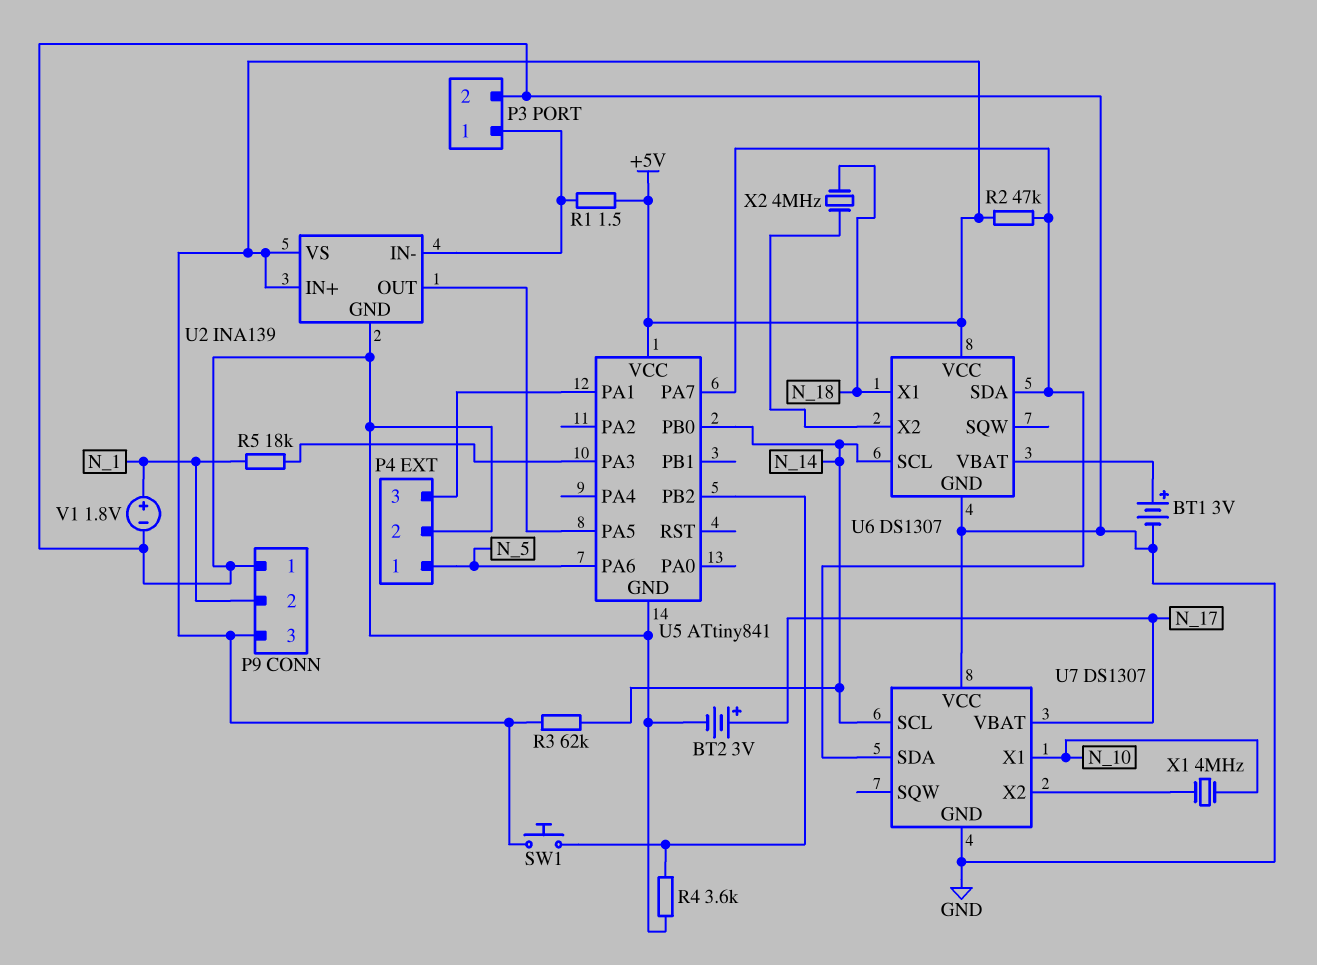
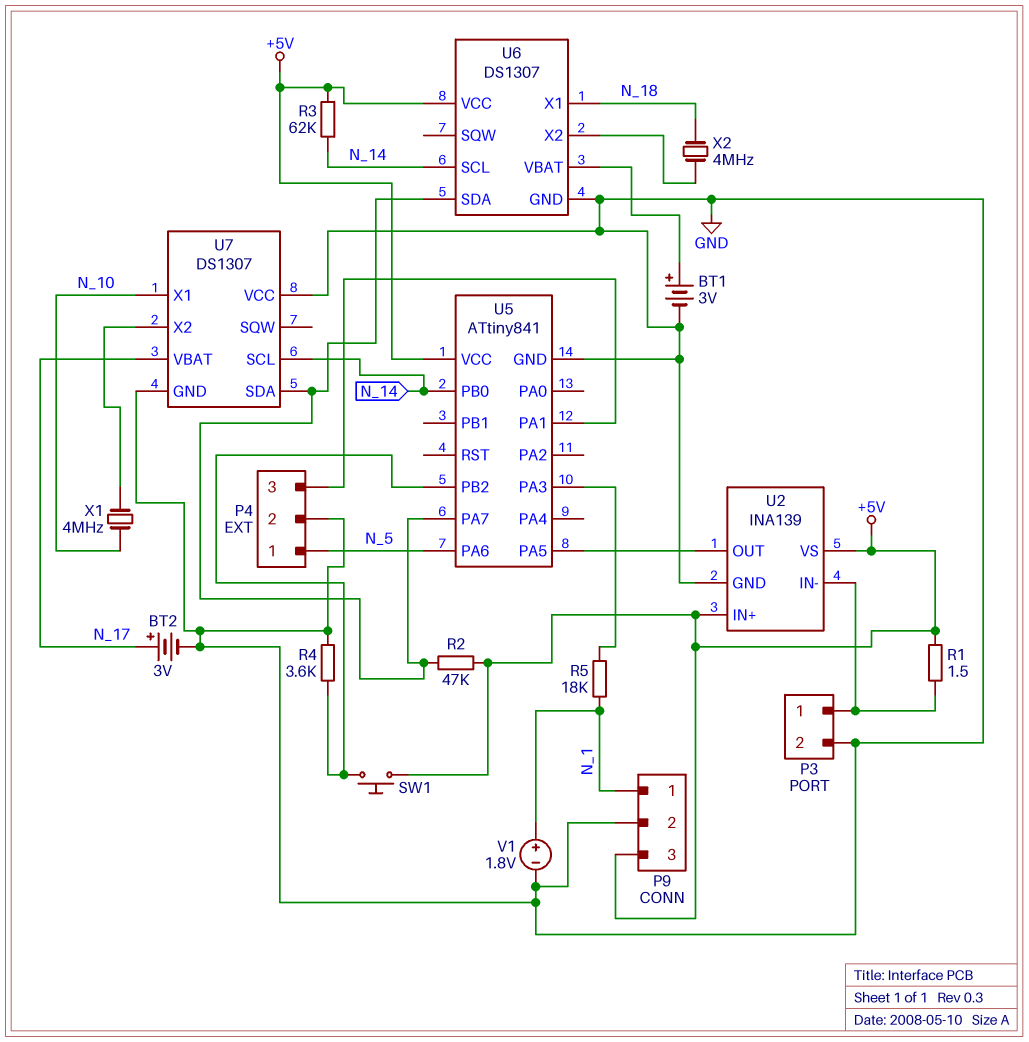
P9 pin 1: GND -> N_1
P9 pin 2: N_1 -> GND

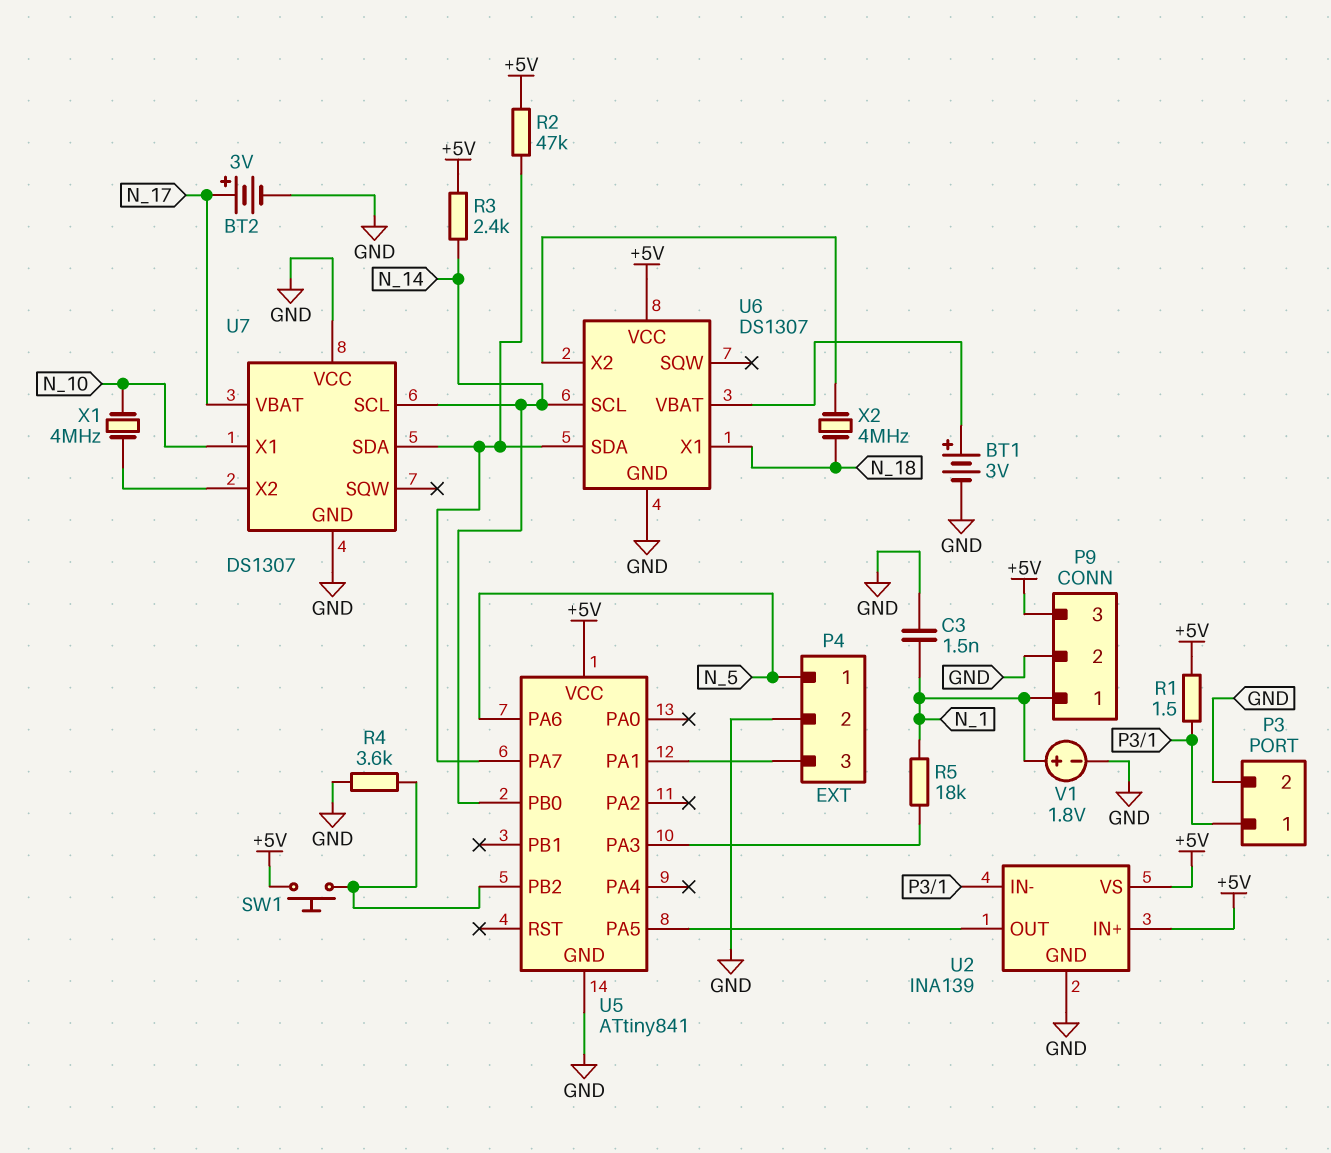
C3: none -> 1.5nF (GND, N_1)
R3: 62k (+5V, N_14) -> 2.4k (+5V, N_14)

